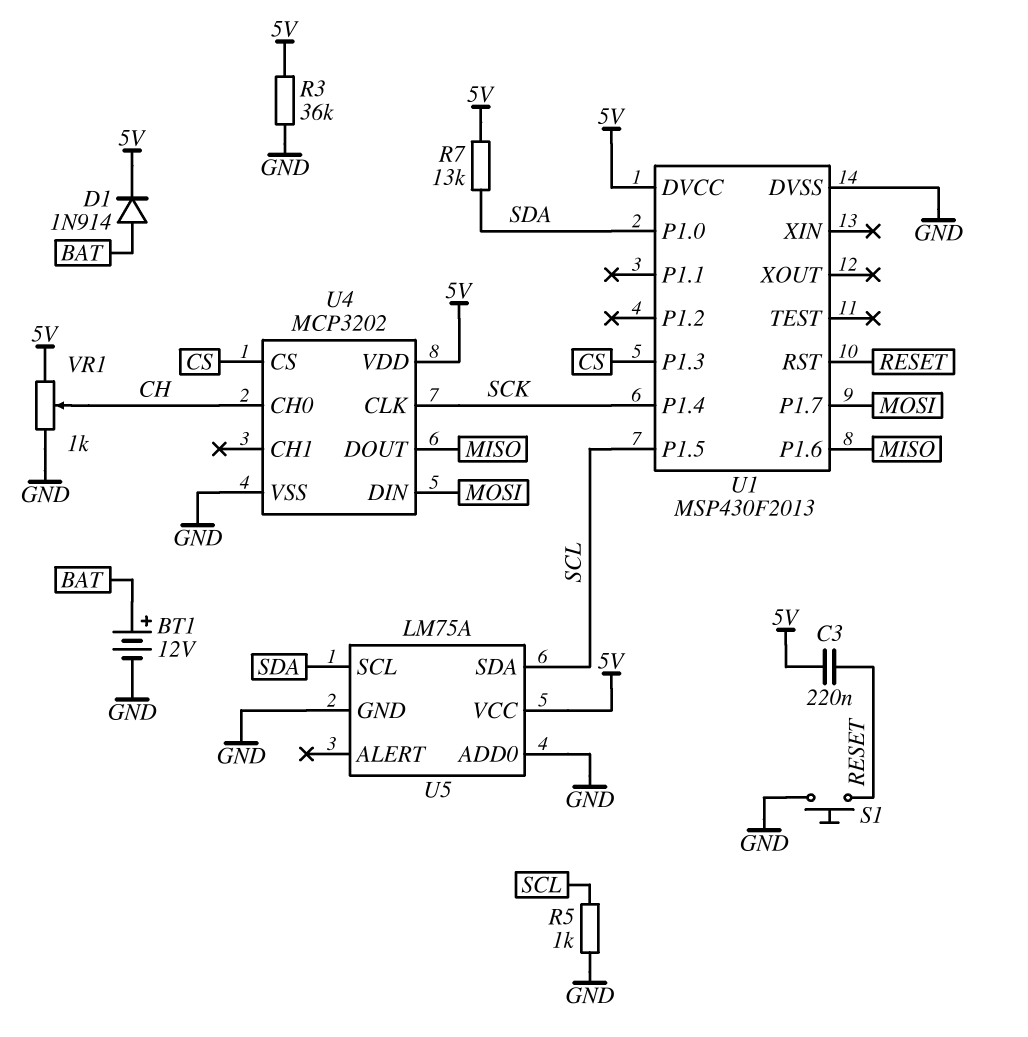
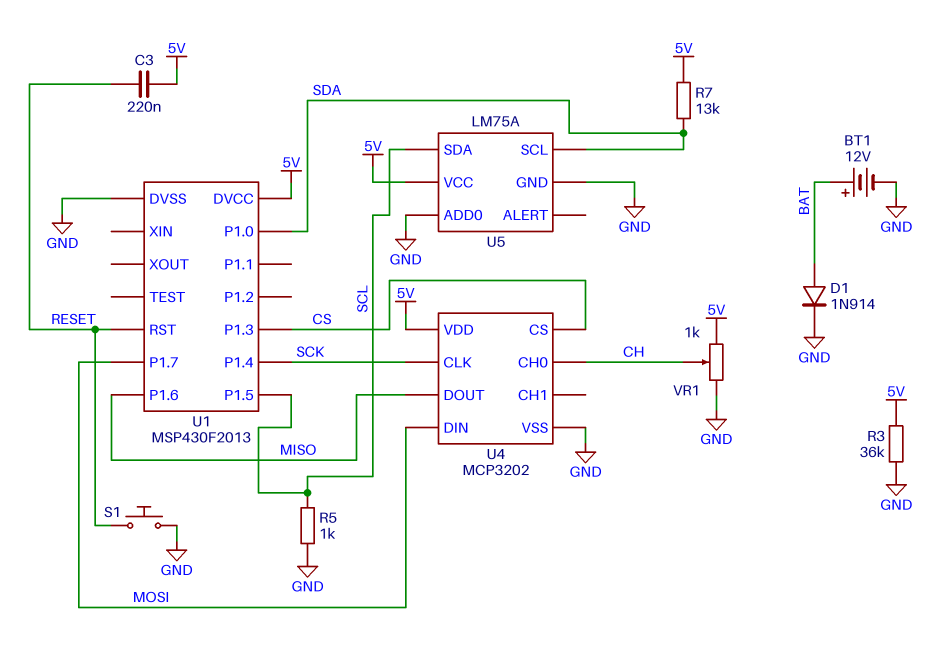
D1: diode 1N914 (A BAT, K 5V) -> diode 1N914 (A BAT, K GND)

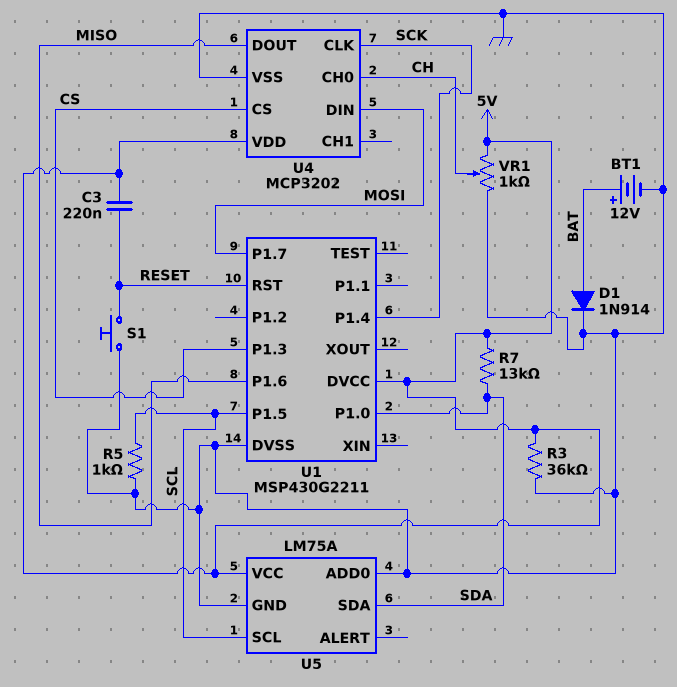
U1: MSP430F2013 -> MSP430G2211
U5 pin SCL: SDA -> SCL
U5 pin SDA: SCL -> SDA

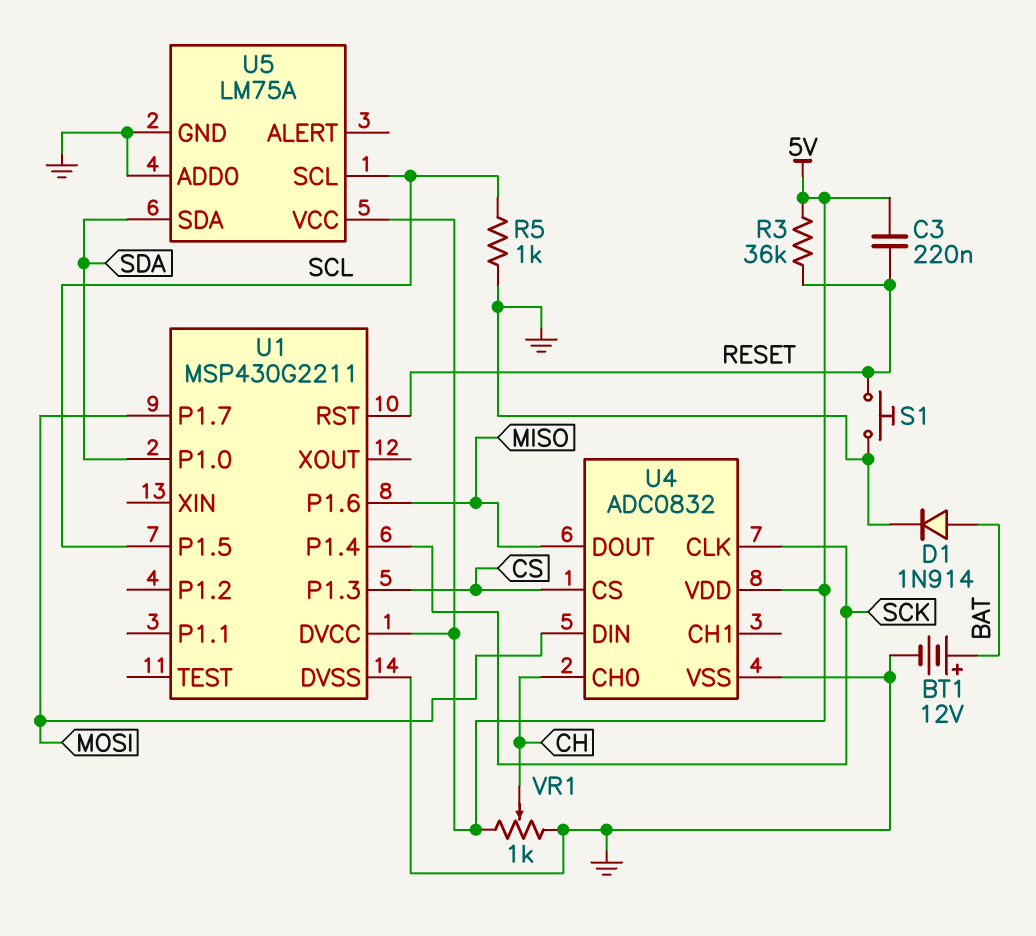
R3: 36k (5V, GND) -> 36k (5V, RESET)
R7: 13k (5V, SDA) -> none
U4: MCP3202 -> ADC0832

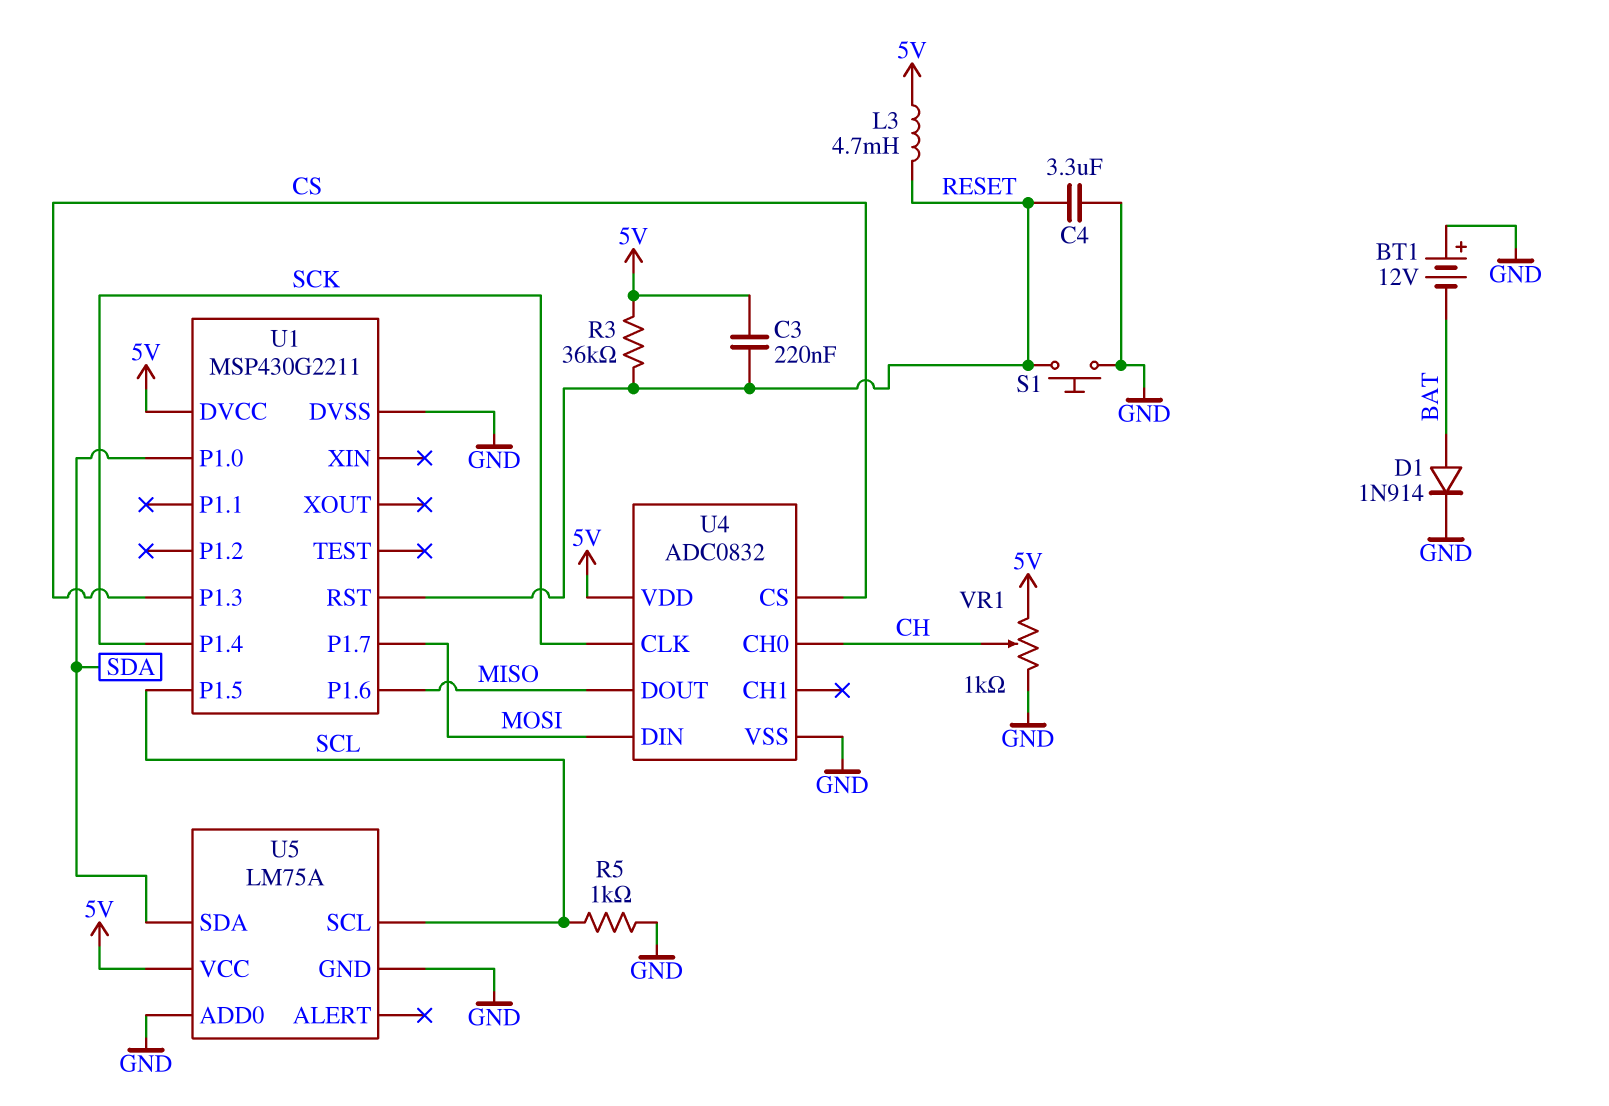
BT1: 12V (plus BAT, minus GND) -> 12V (plus GND, minus BAT)
C4: none -> 3.3uF (GND, RESET)
L3: none -> 4.7mH (5V, RESET)

